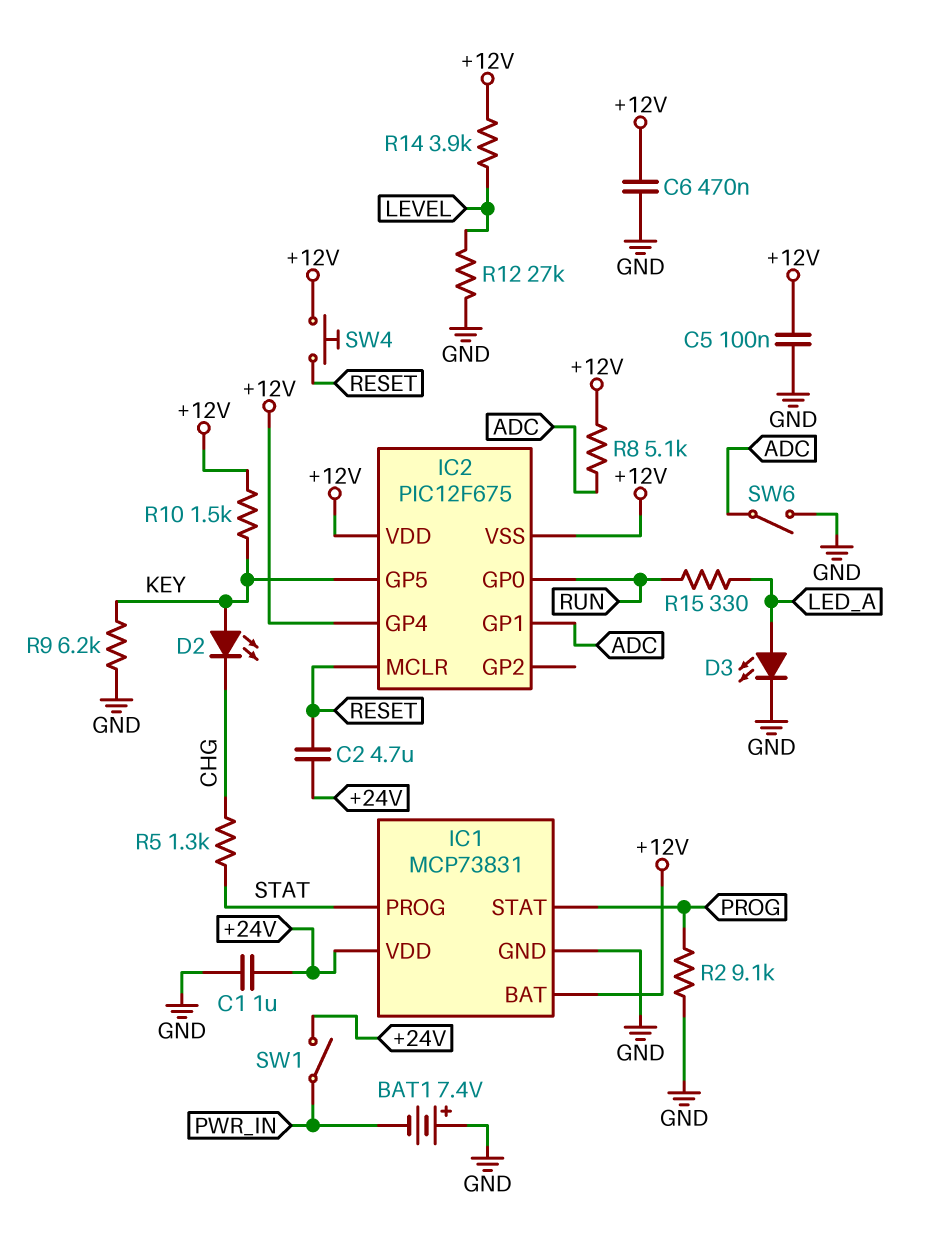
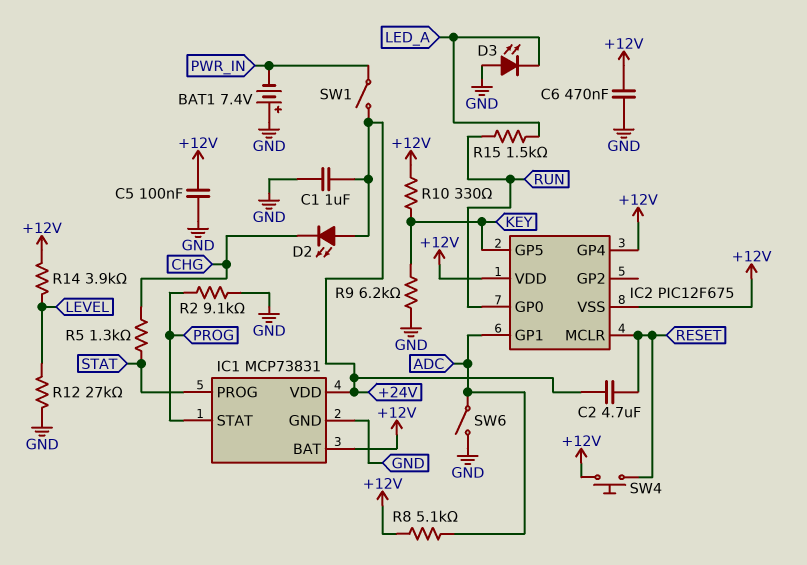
D2: LED (A KEY, K CHG) -> LED (A +24V, K CHG)
D3: LED (A LED_A, K GND) -> LED (A GND, K LED_A)
R10: 1.5k (+12V, KEY) -> 330 (+12V, KEY)
R15: 330 (LED_A, RUN) -> 1.5k (LED_A, RUN)

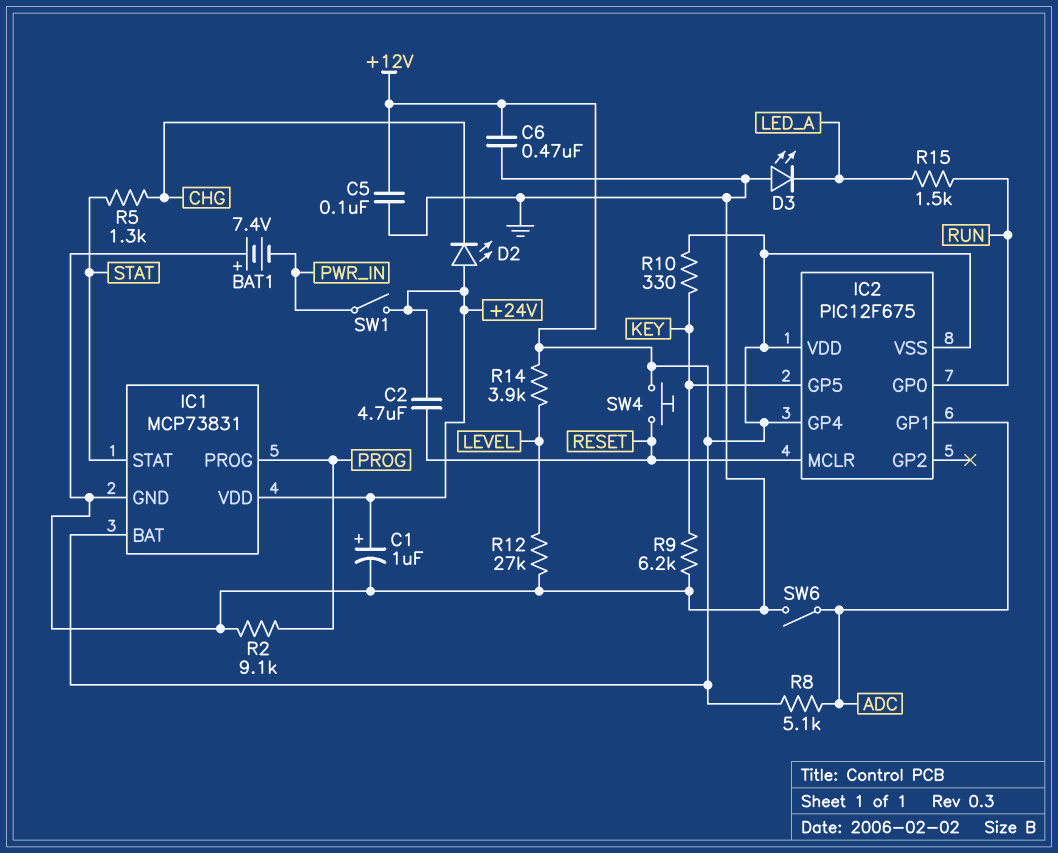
C1: 1uF (+24V, GND) -> 1uF (plus +24V, minus GND)
IC1 pin PROG: STAT -> PROG
IC1 pin STAT: PROG -> STAT

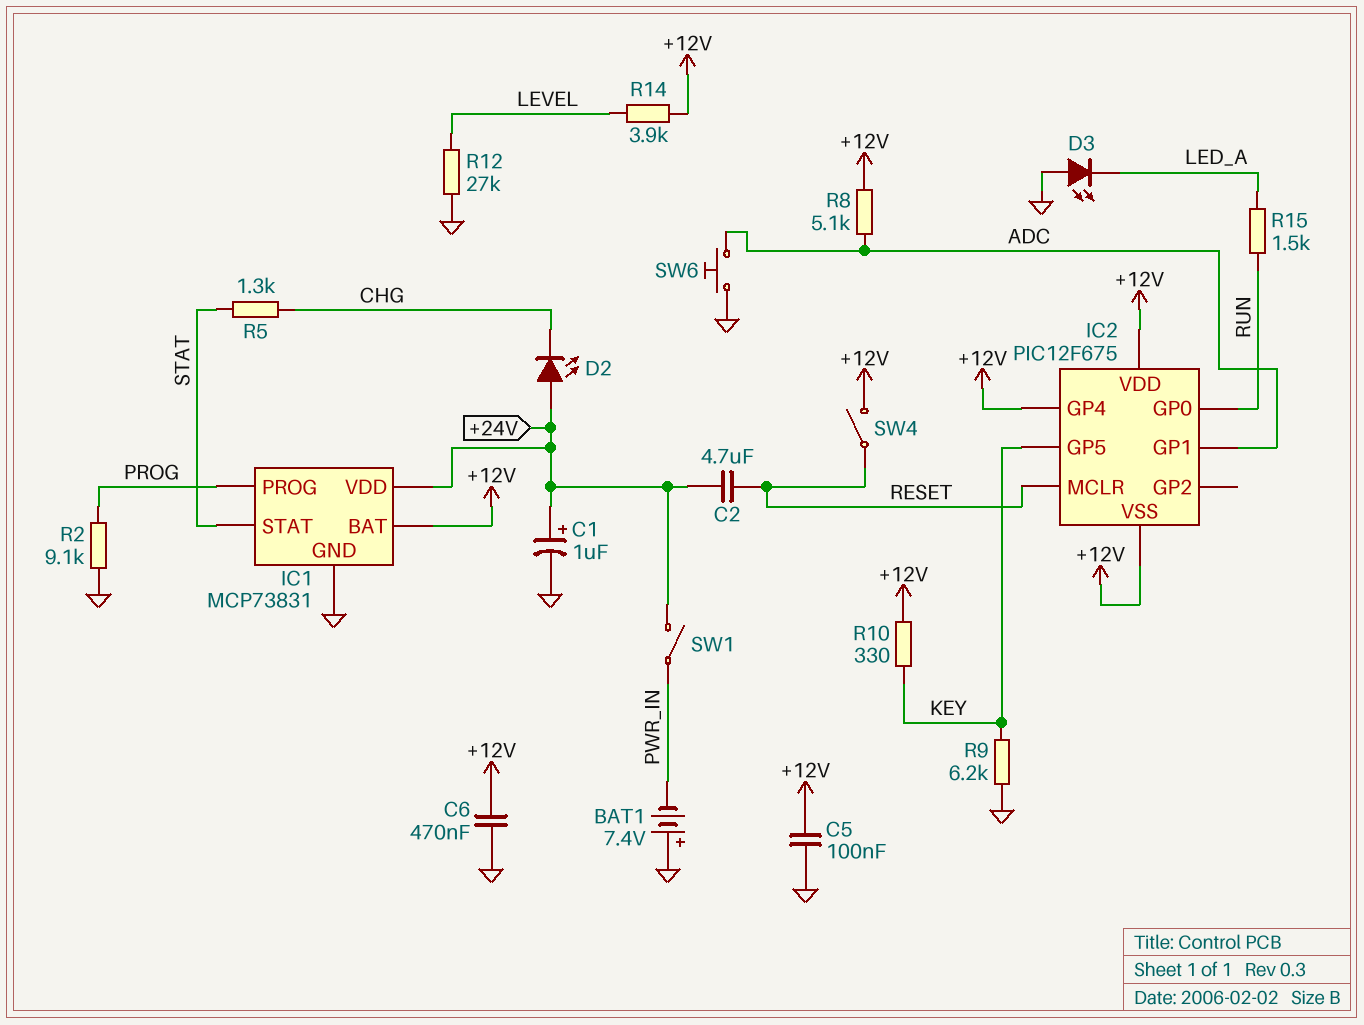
SW4: button (+12V, RESET) -> switch (+12V, RESET)
SW6: switch (ADC, GND) -> button (ADC, GND)

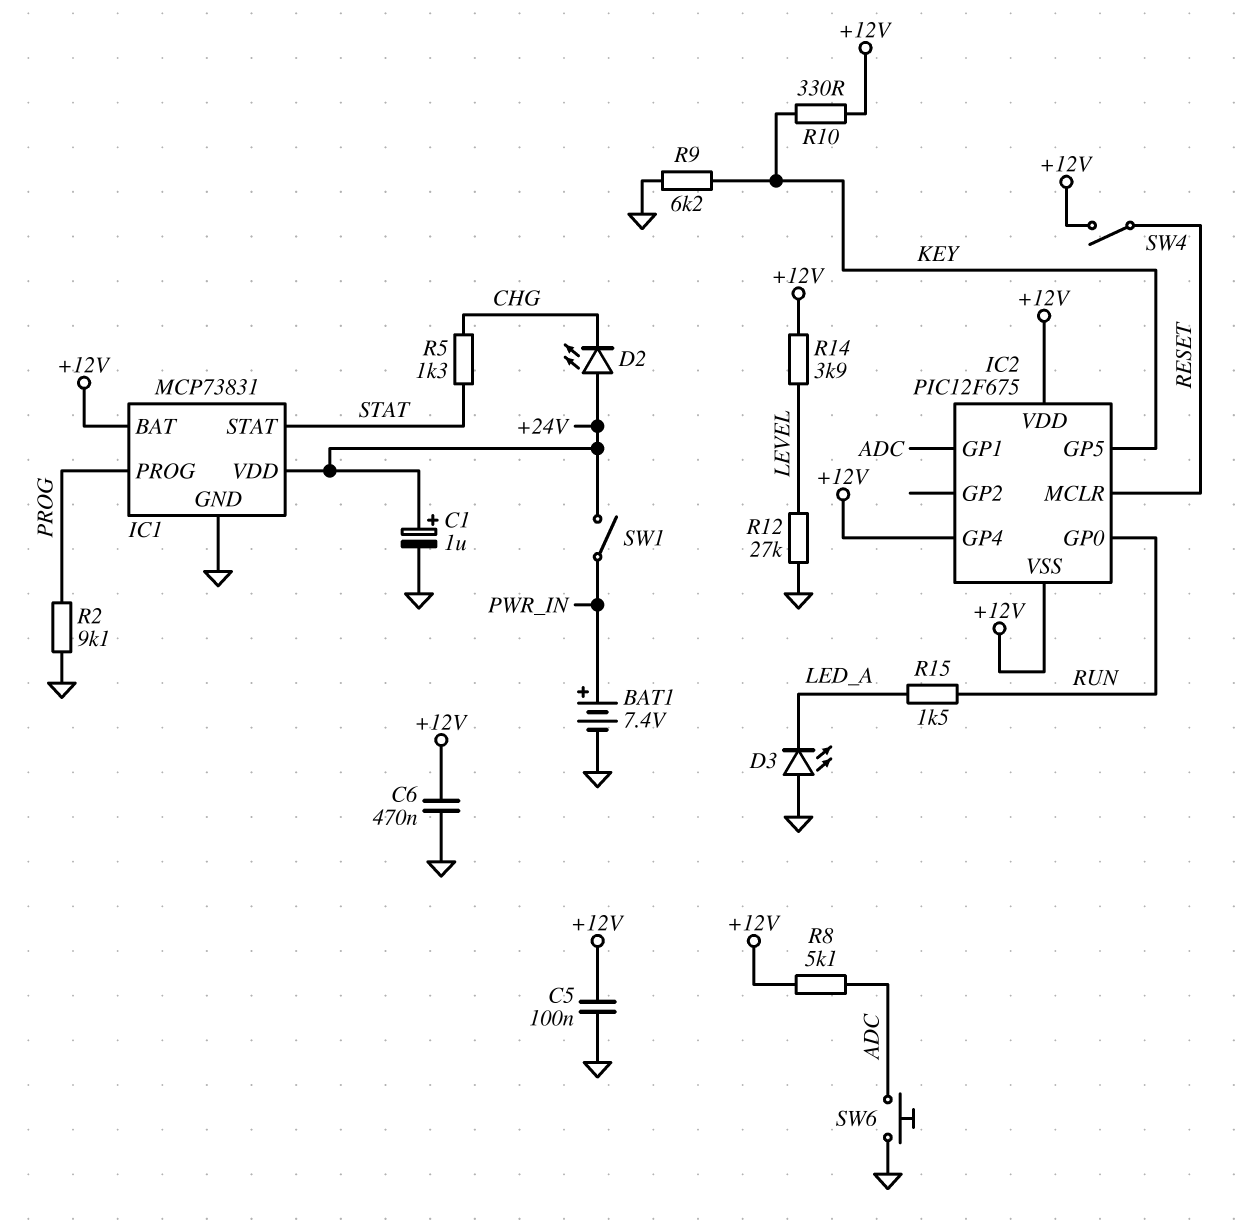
BAT1: 7.4V (plus GND, minus PWR_IN) -> 7.4V (plus PWR_IN, minus GND)
C2: 4.7uF (+24V, RESET) -> none

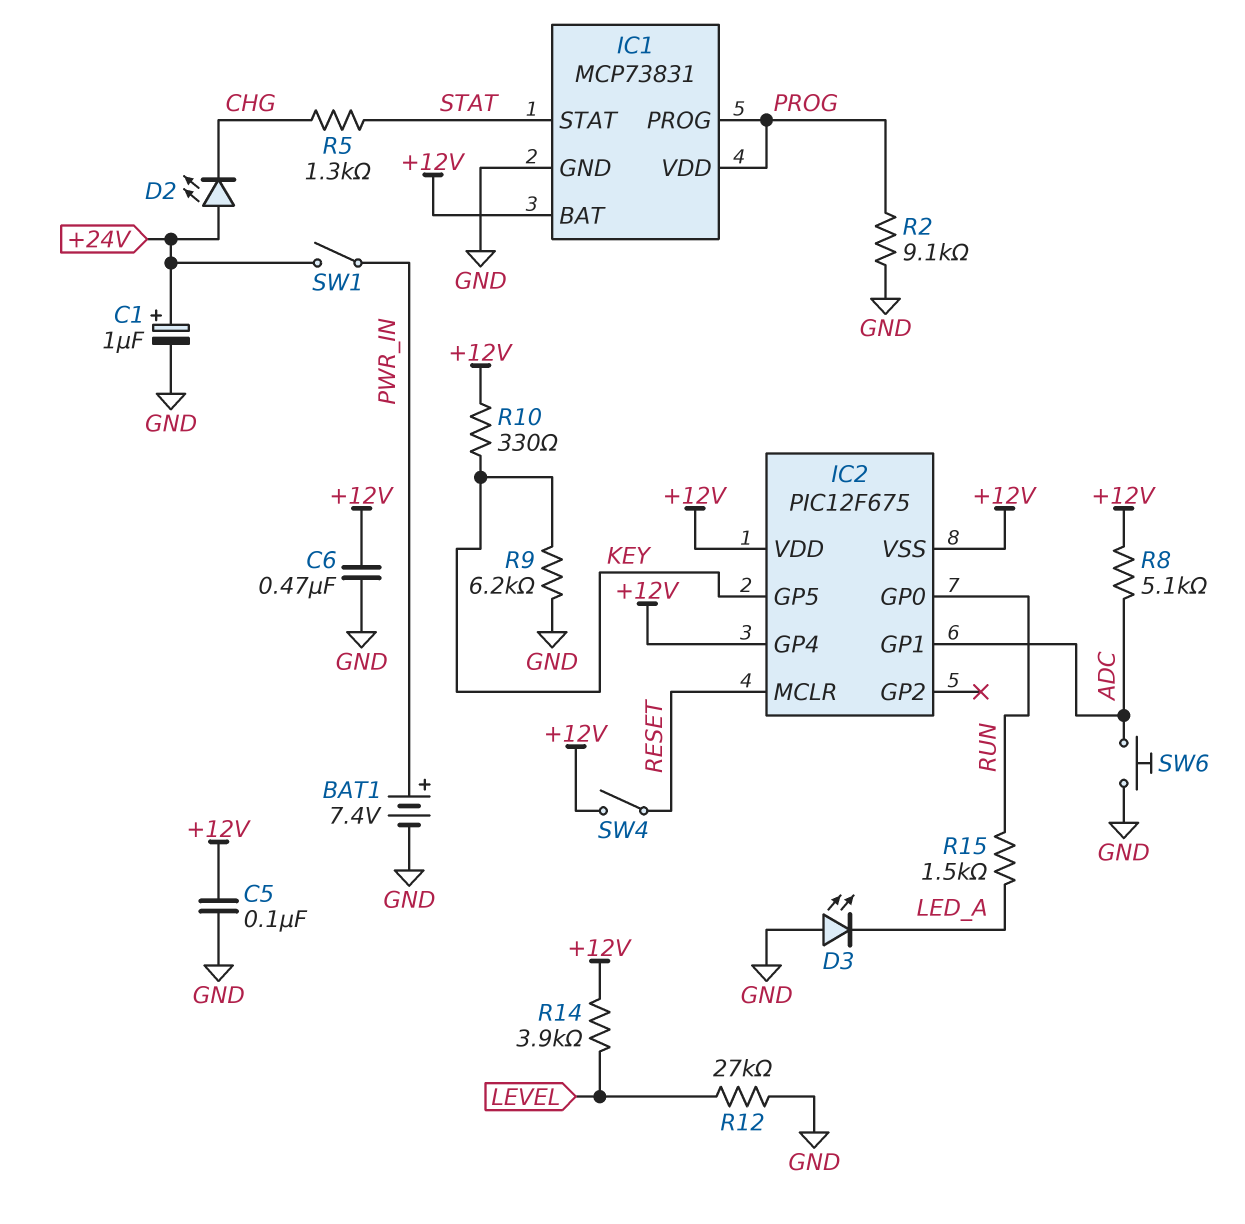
IC1 pin VDD: +24V -> PROG

